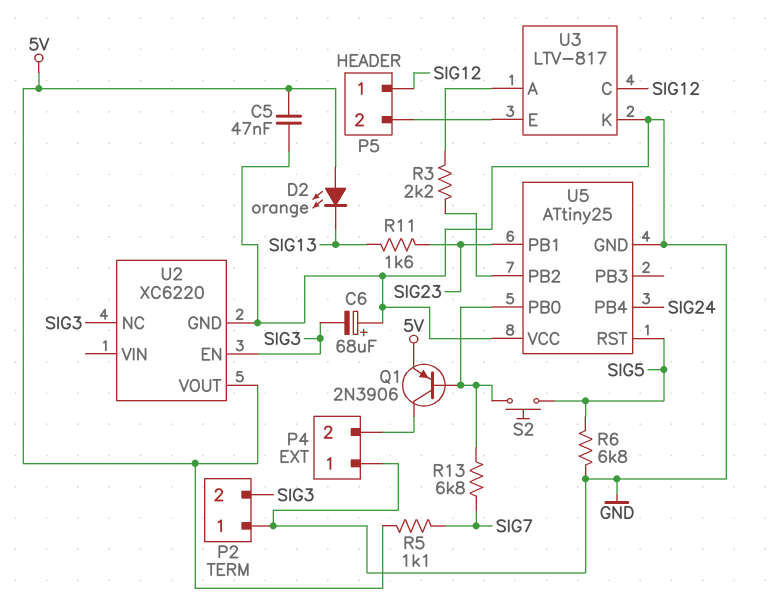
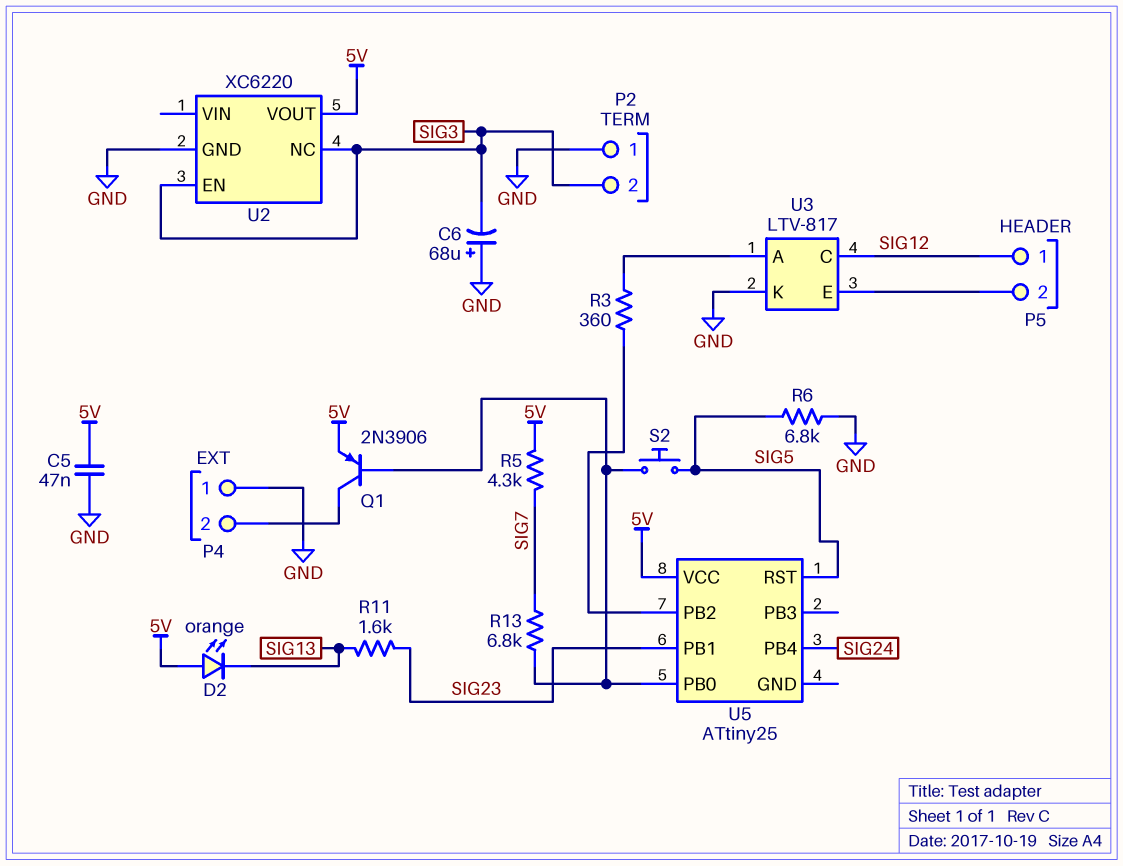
R3: 2.2k (U3/A, U5/PB2) -> 360 (U3/A, U5/PB2)
R5: 1.1k (5V, SIG7) -> 4.3k (5V, SIG7)
U5 pin GND: GND -> none
U5 pin VCC: GND -> 5V

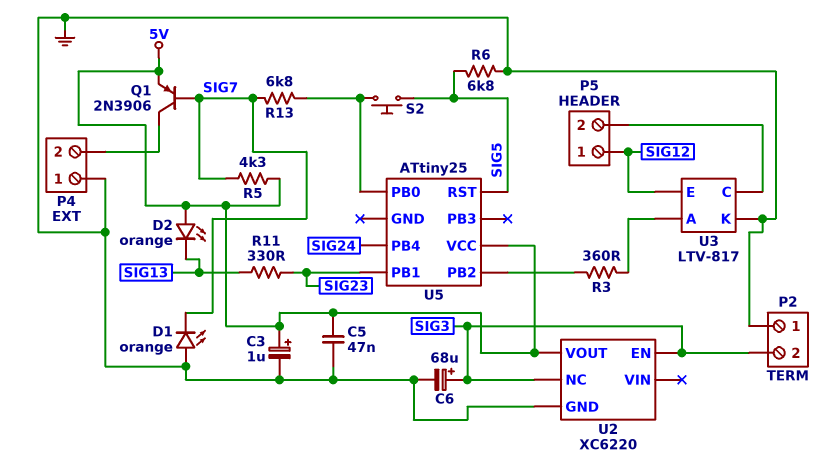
C3: none -> 1uF (plus 5V, minus GND)
C6: 68uF (plus GND, minus SIG3) -> 68uF (plus SIG3, minus GND)
D1: none -> LED orange (A GND, K SIG7)
Q1: PNP 2N3906 (B U5/PB0, C P4/2, E 5V) -> PNP 2N3906 (B SIG7, C P4/2, E 5V)
R11: 1.6k (SIG13, SIG23) -> 330 (SIG13, SIG23)
U3 pin C: SIG12 -> P5/2
U3 pin E: P5/2 -> SIG12

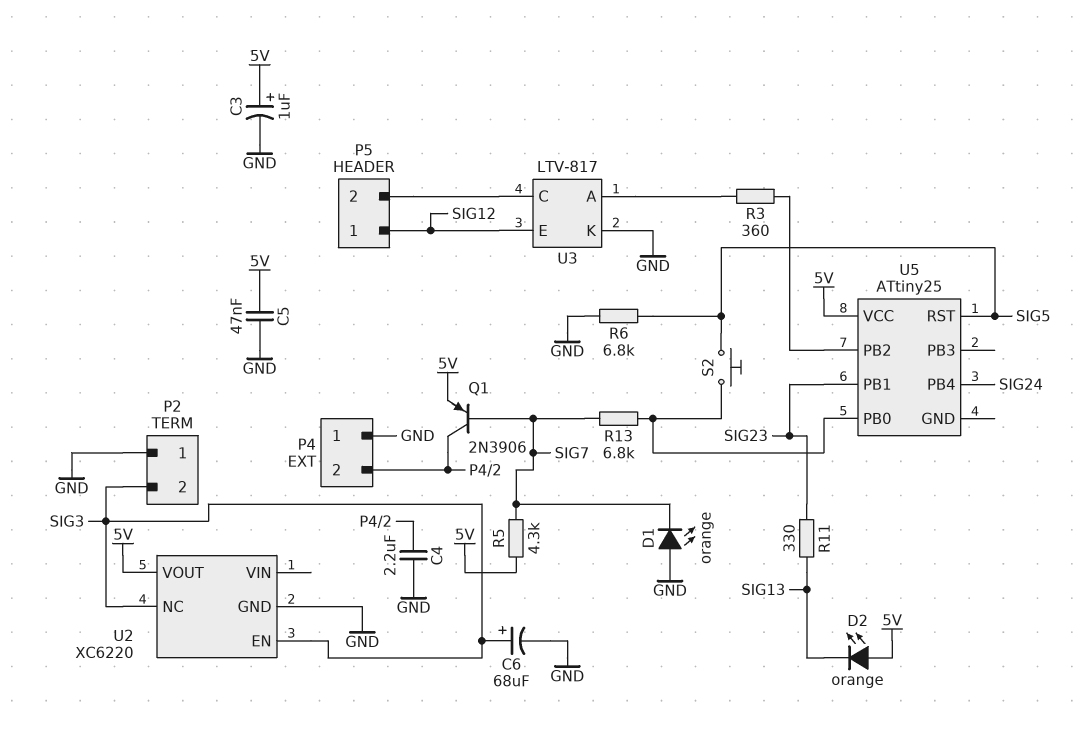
C4: none -> 2.2uF (GND, P4/2)

